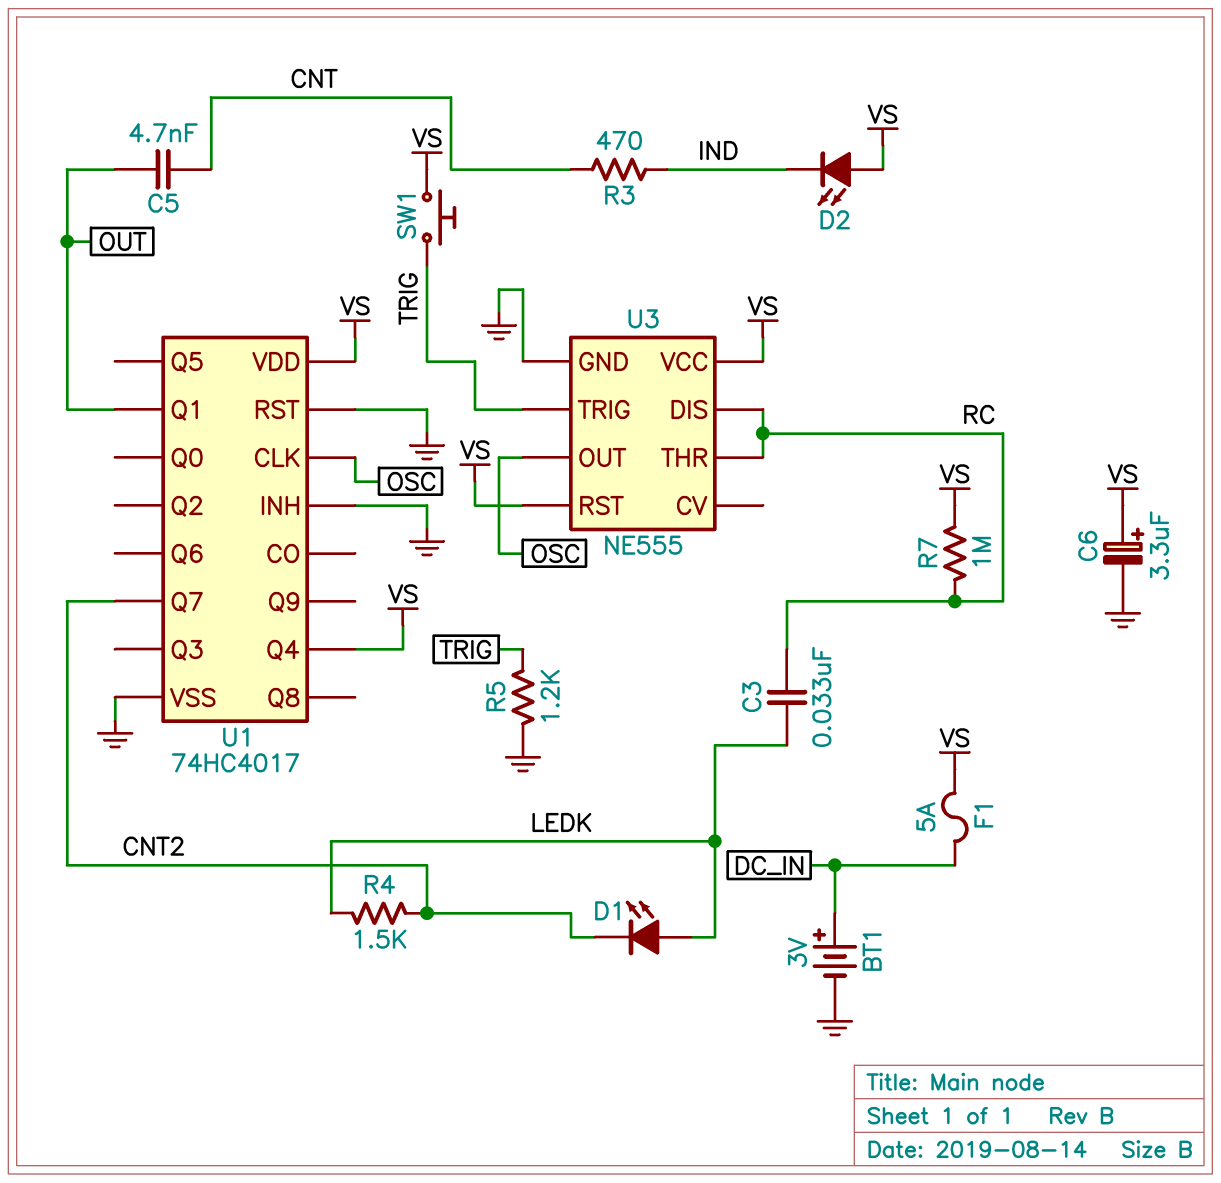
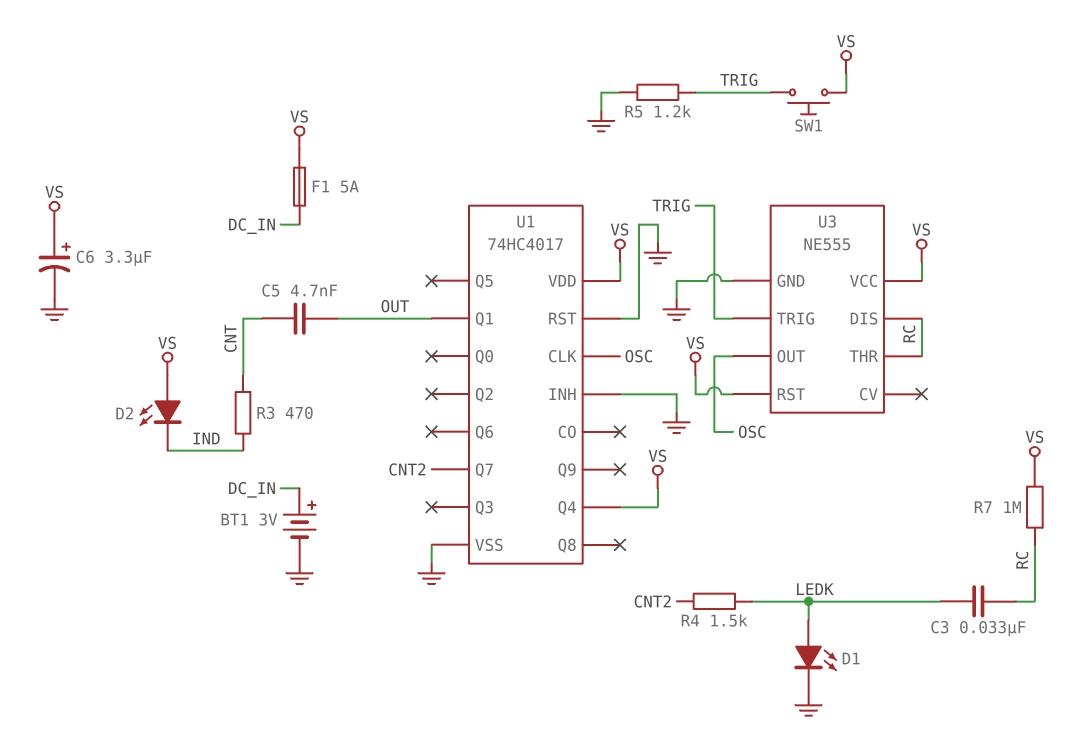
D1: LED (A LEDK, K CNT2) -> LED (A LEDK, K GND)

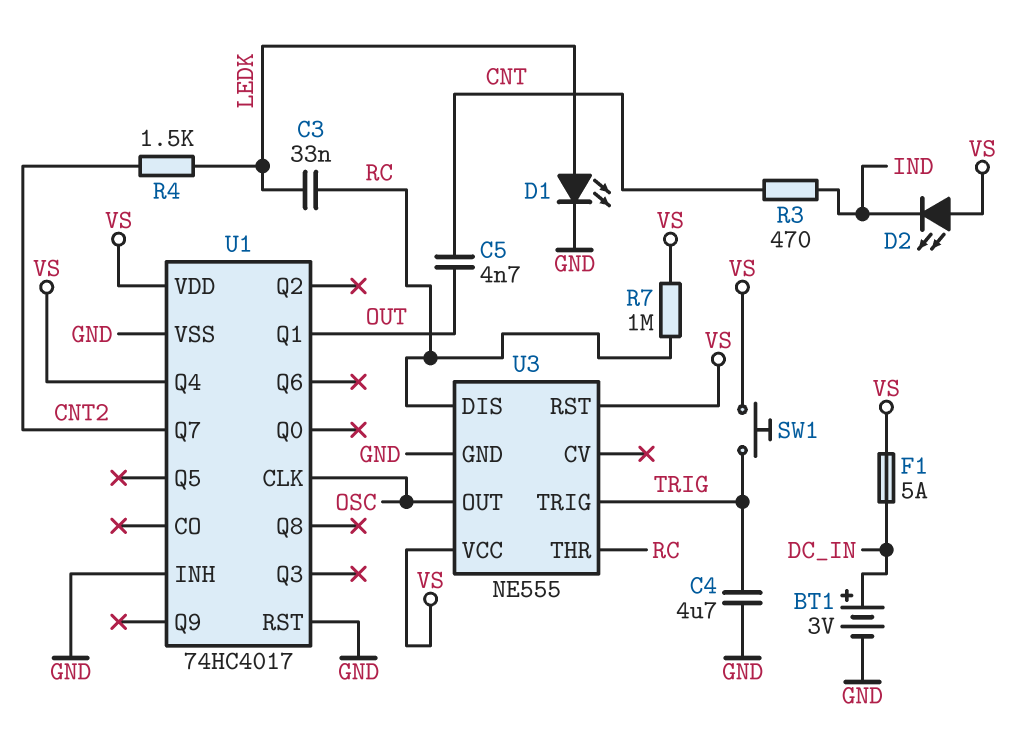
C4: none -> 4.7uF (GND, TRIG)
C6: 3.3uF (plus VS, minus GND) -> none
R5: 1.2k (GND, TRIG) -> none

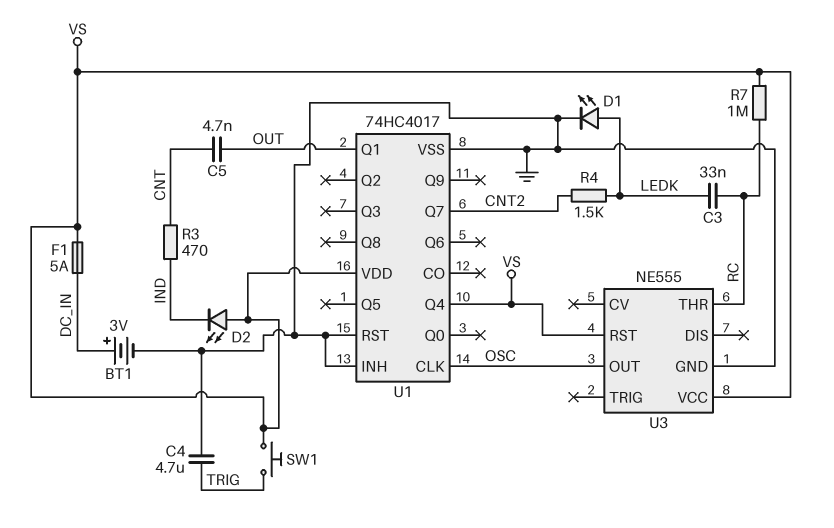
U3 pin DIS: RC -> none
U3 pin TRIG: TRIG -> none

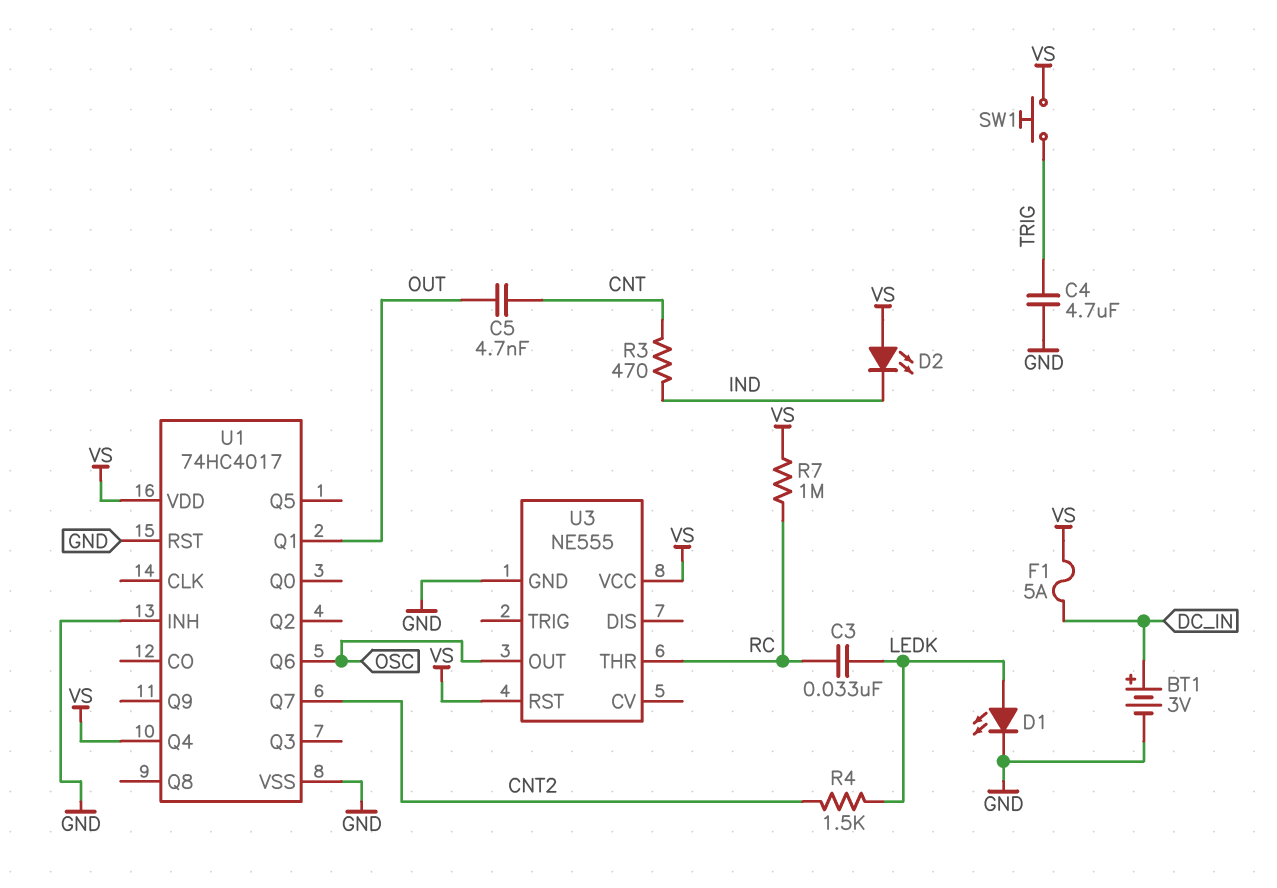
U1 pin CLK: OSC -> none
U1 pin Q6: none -> OSC

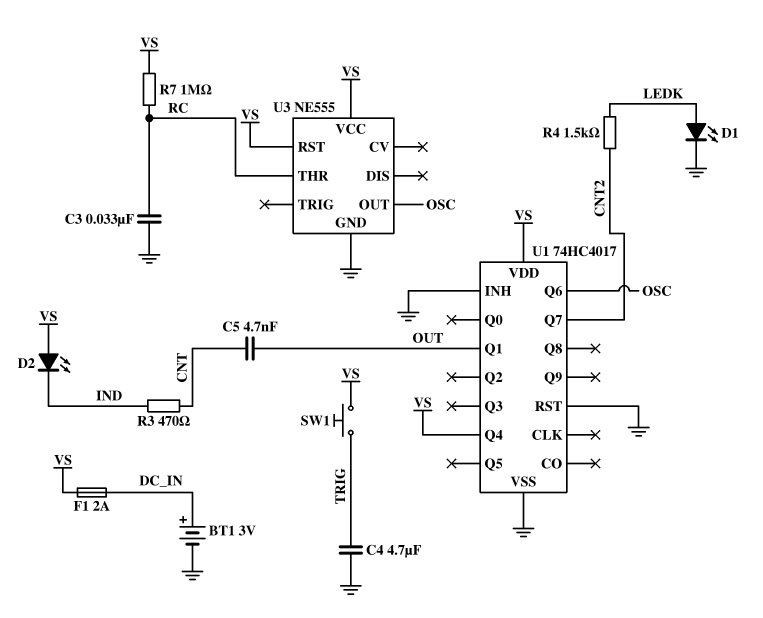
C3: 33nF (LEDK, RC) -> 33nF (GND, RC)
F1: 5A (DC_IN, VS) -> 2A (DC_IN, VS)

